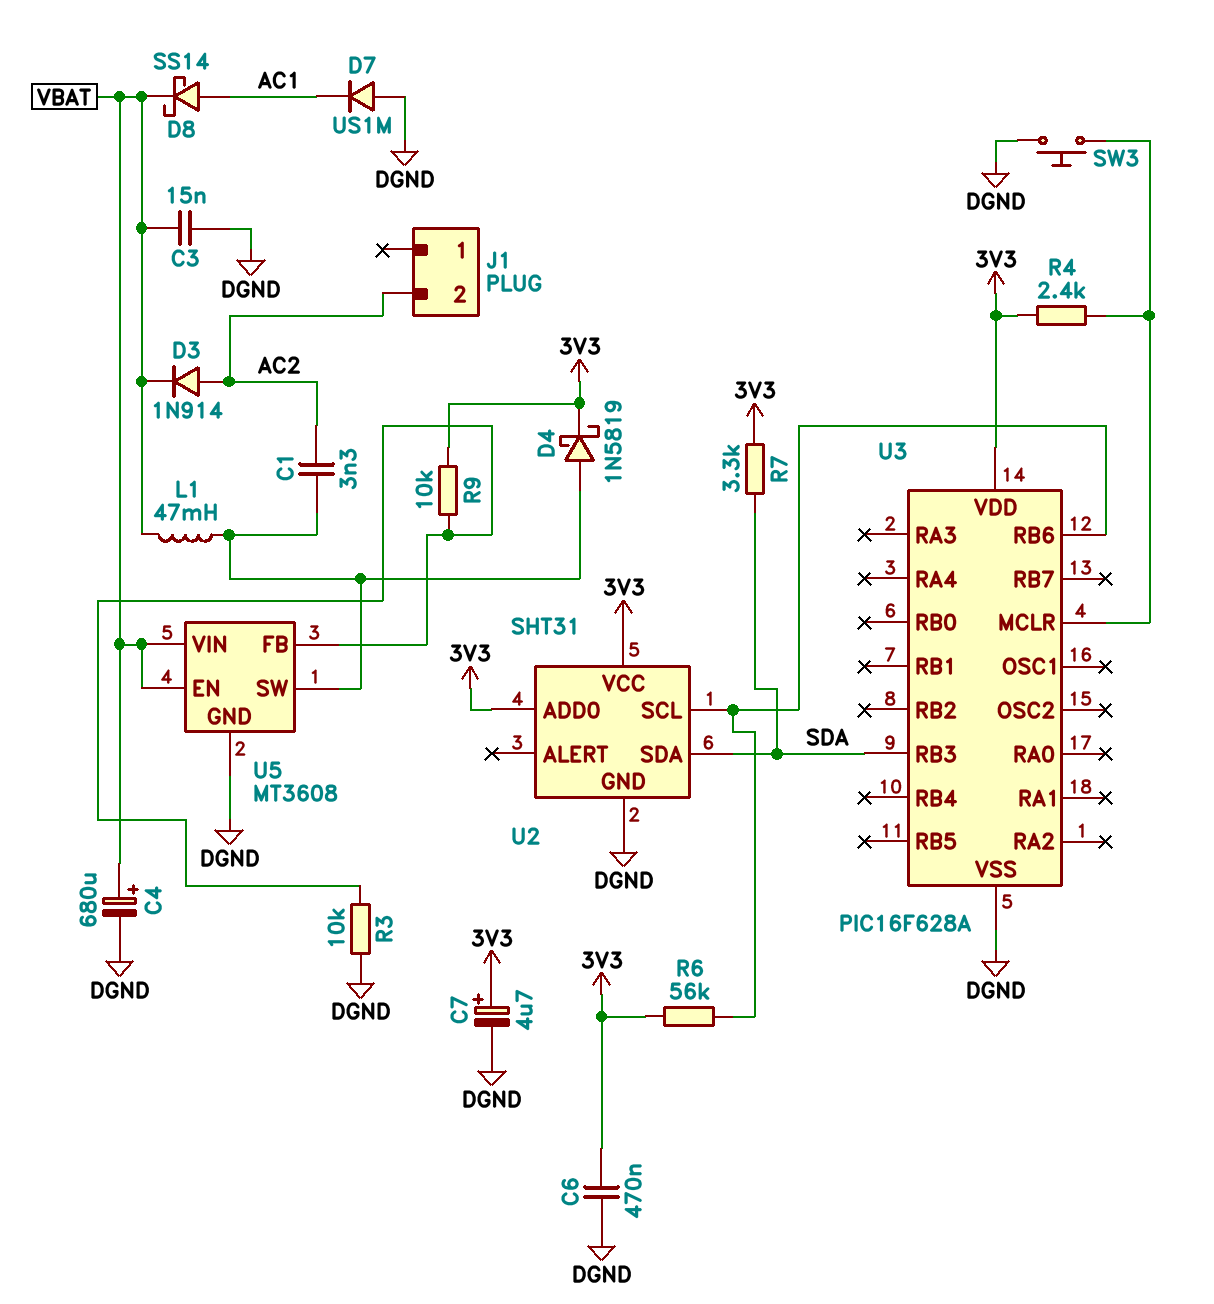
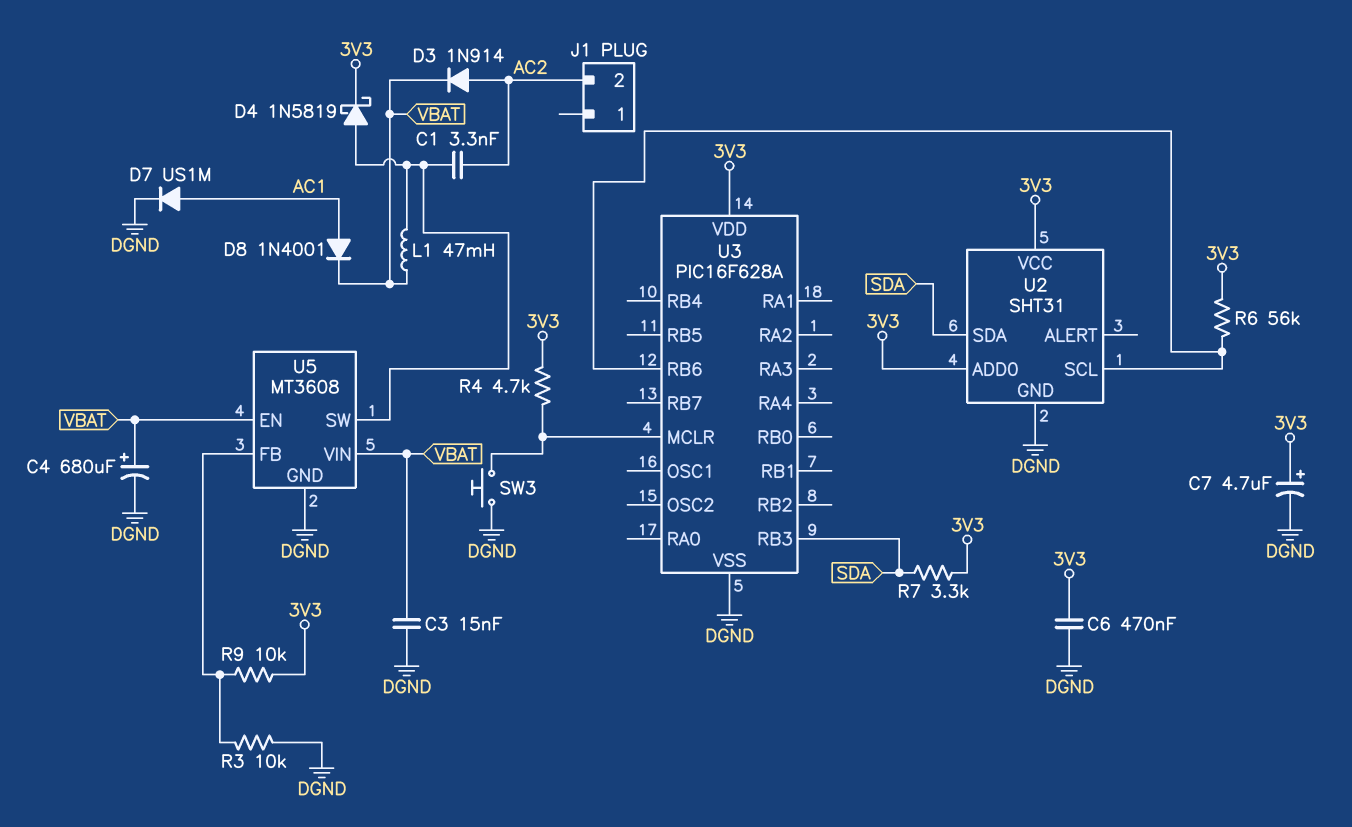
D7: diode US1M (A DGND, K AC1) -> diode US1M (A AC1, K DGND)
D8: schottky SS14 (A AC1, K VBAT) -> diode 1N4001 (A AC1, K VBAT)
R4: 2.4k (3V3, U3/MCLR) -> 4.7k (3V3, U3/MCLR)

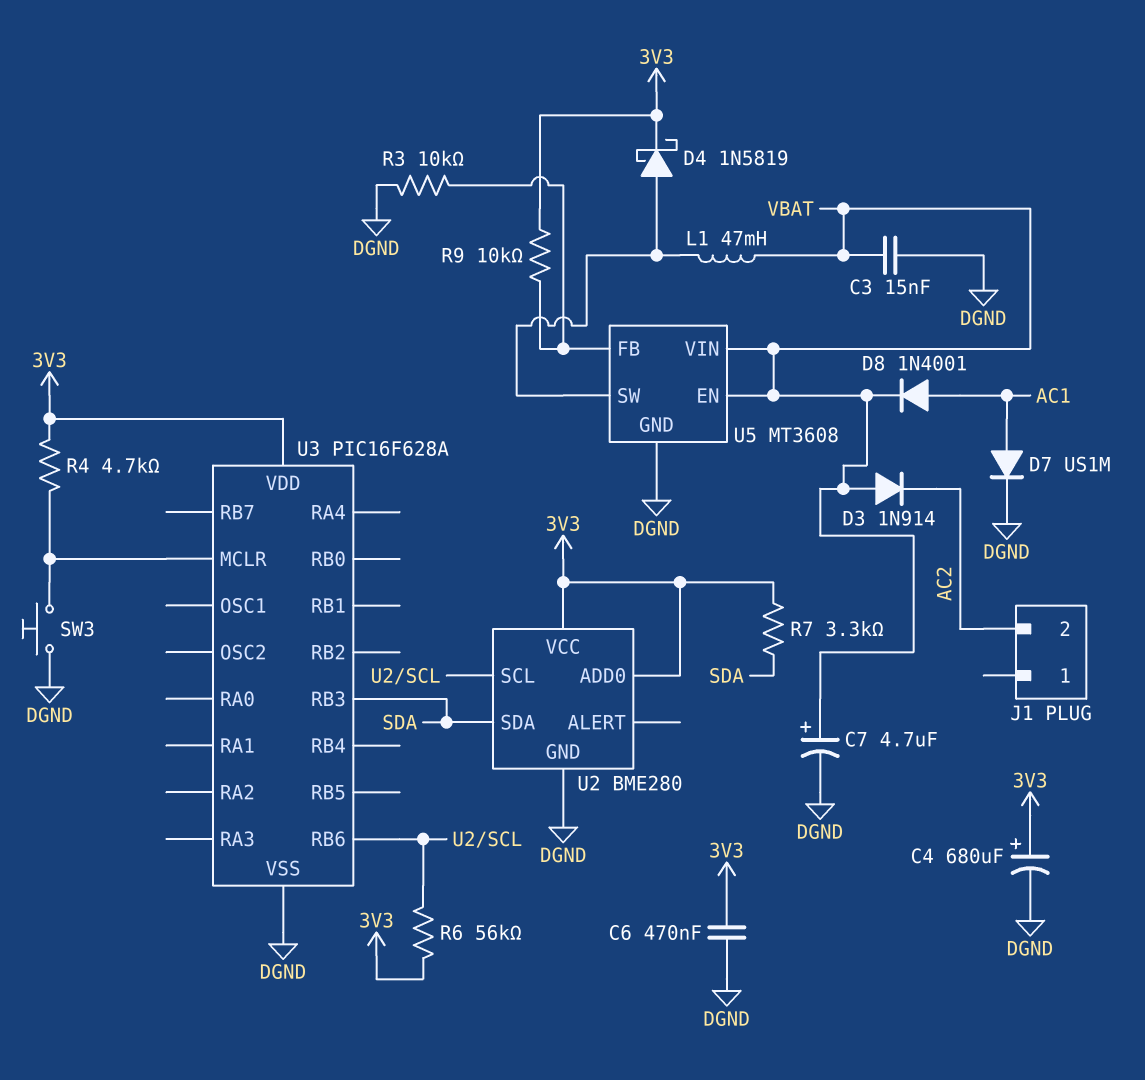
C1: 3.3nF (AC2, U5/SW) -> none
C4: 680uF (plus VBAT, minus DGND) -> 680uF (plus 3V3, minus DGND)
C7: 4.7uF (plus 3V3, minus DGND) -> 4.7uF (plus VBAT, minus DGND)
D3: diode 1N914 (A AC2, K VBAT) -> diode 1N914 (A VBAT, K AC2)
U2: SHT31 -> BME280

